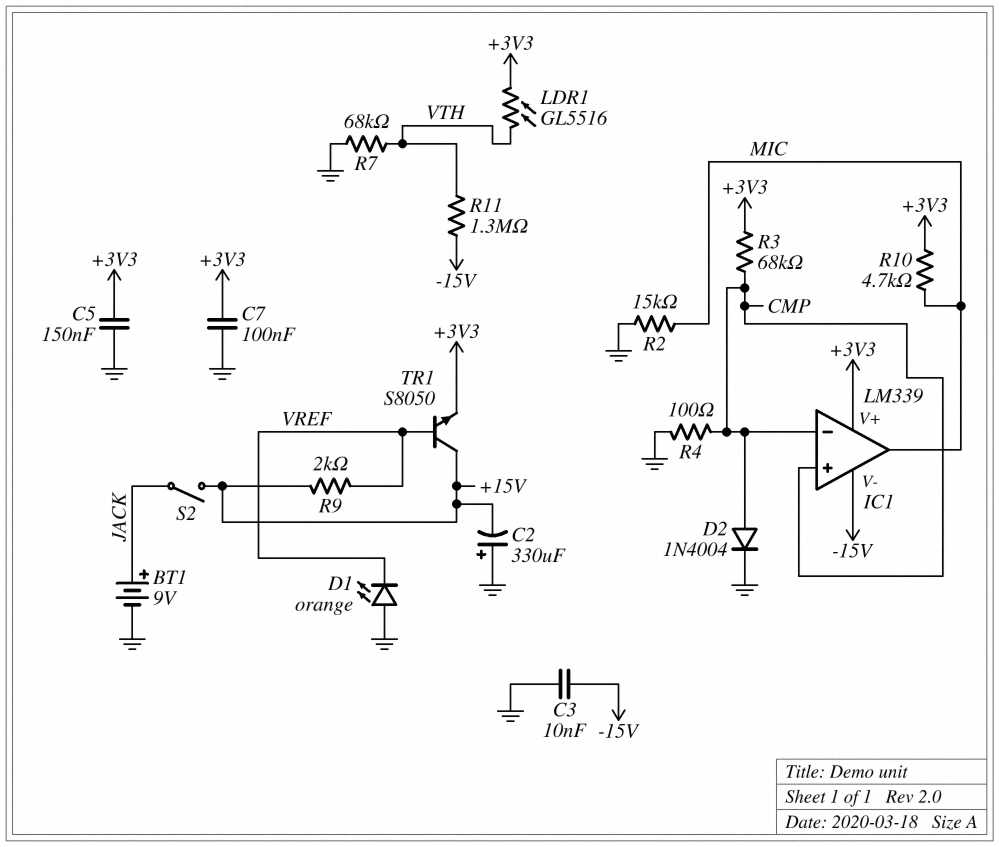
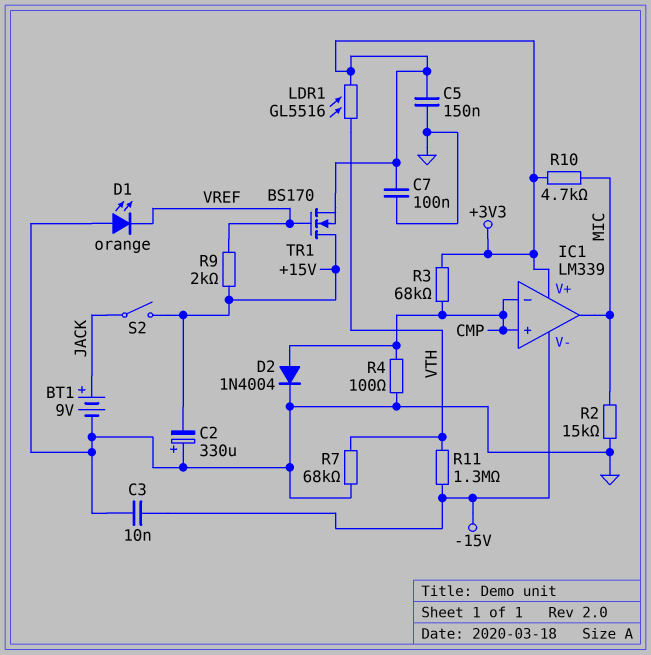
TR1: NPN S8050 (B VREF, C +15V, E +3V3) -> NMOS BS170 (G VREF, D +15V, S +3V3)

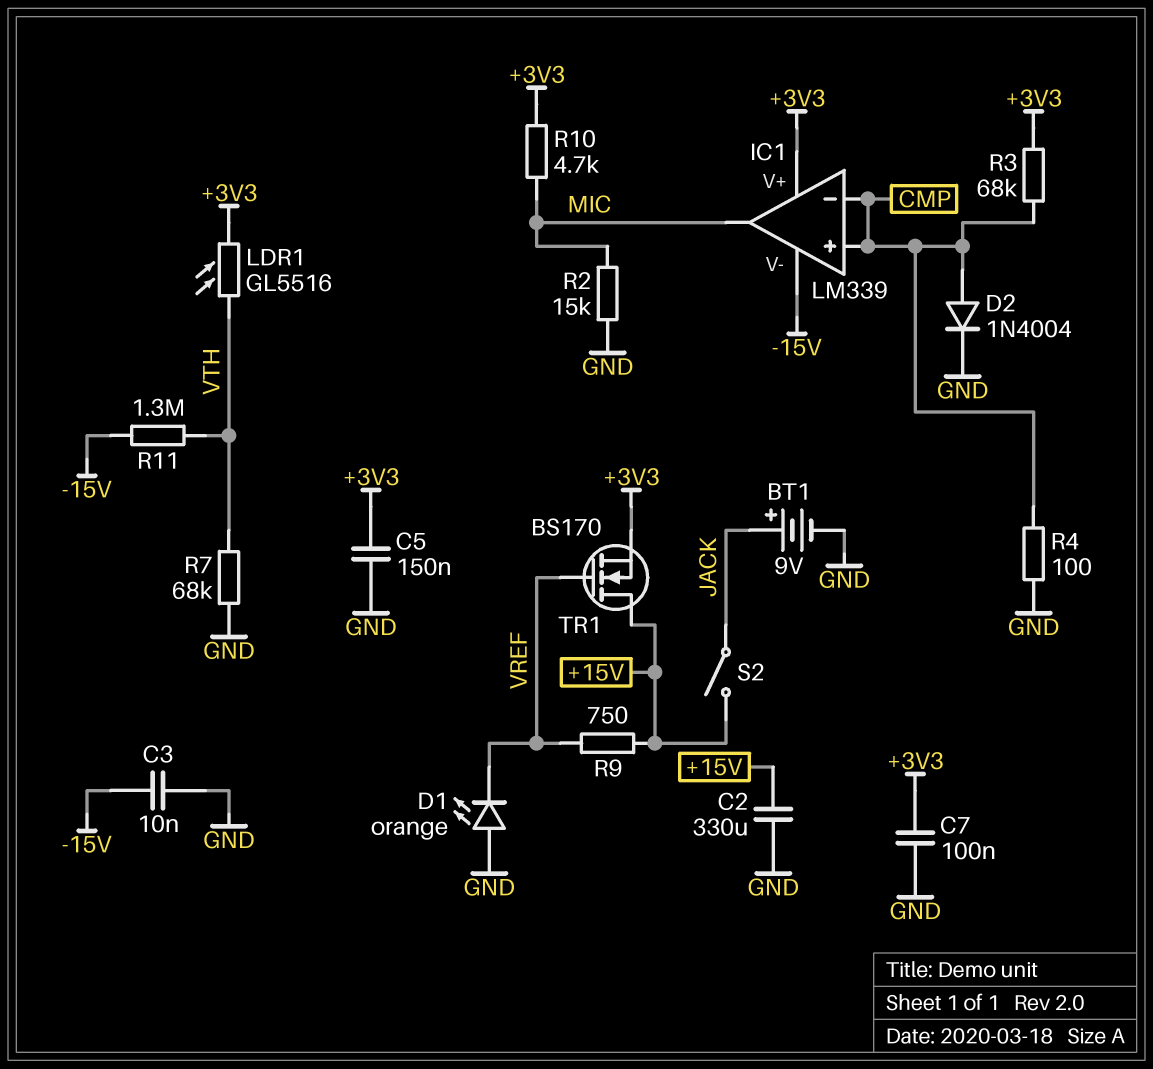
C2: 330uF (plus GND, minus +15V) -> 330uF (+15V, GND)
R9: 2k (+15V, VREF) -> 750 (+15V, VREF)

